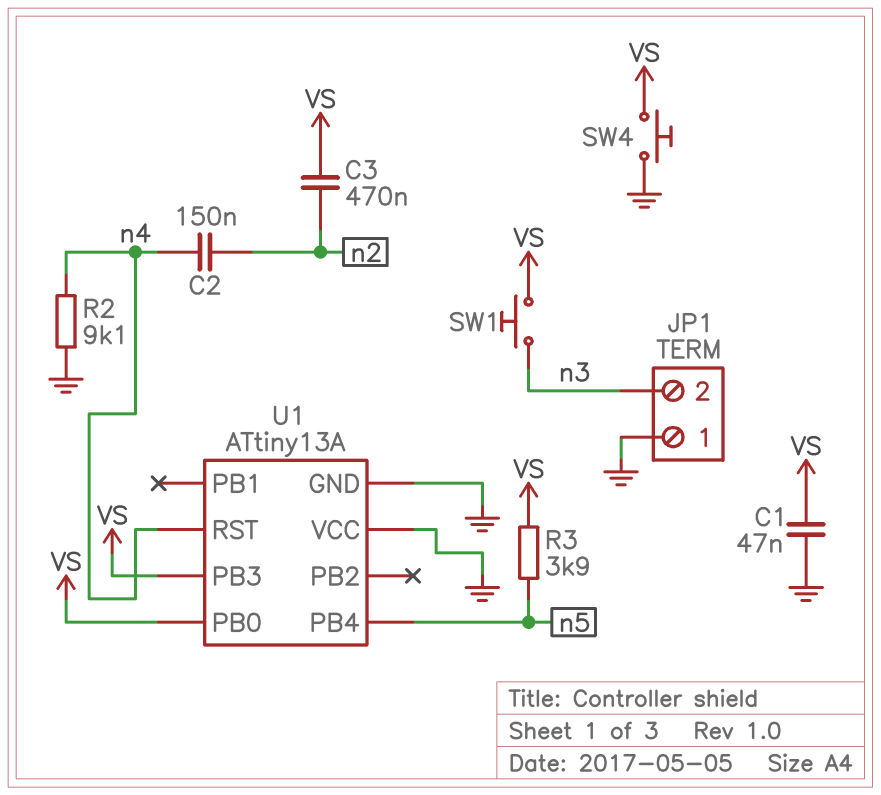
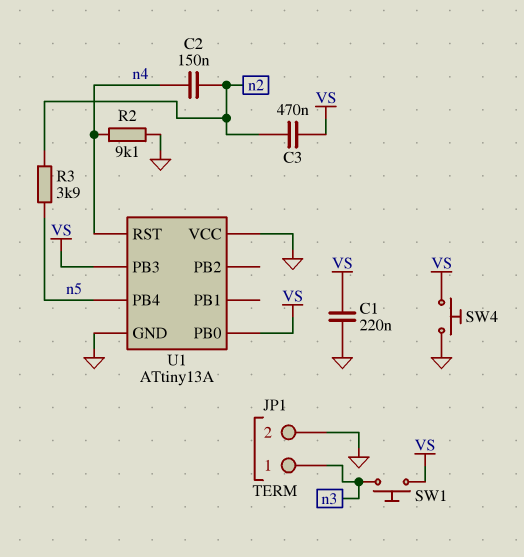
C1: 47nF (GND, VS) -> 220nF (GND, VS)
JP1 pin 1: GND -> n3
JP1 pin 2: n3 -> GND
R3: 3.9k (VS, n5) -> 3.9k (n2, n5)

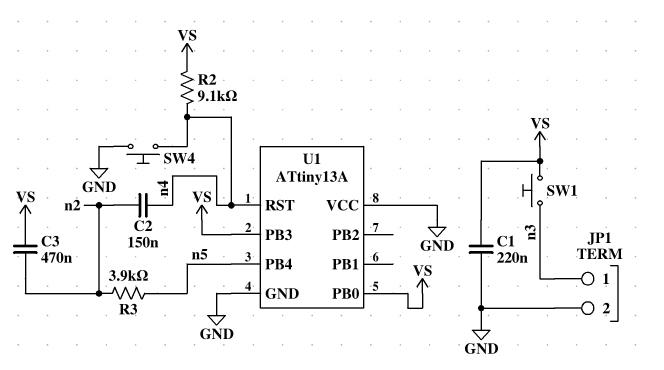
R2: 9.1k (GND, n4) -> 9.1k (VS, n4)
SW4: button (GND, VS) -> button (GND, n4)

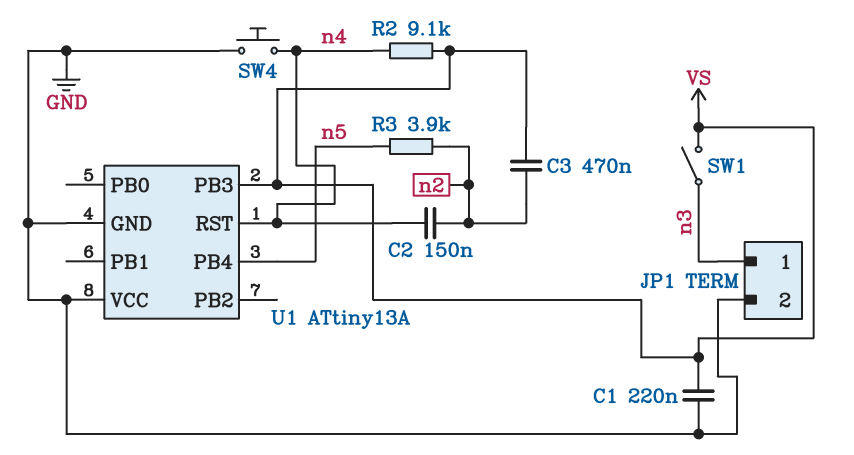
SW1: button (VS, n3) -> switch (VS, n3)
U1 pin PB0: VS -> none

